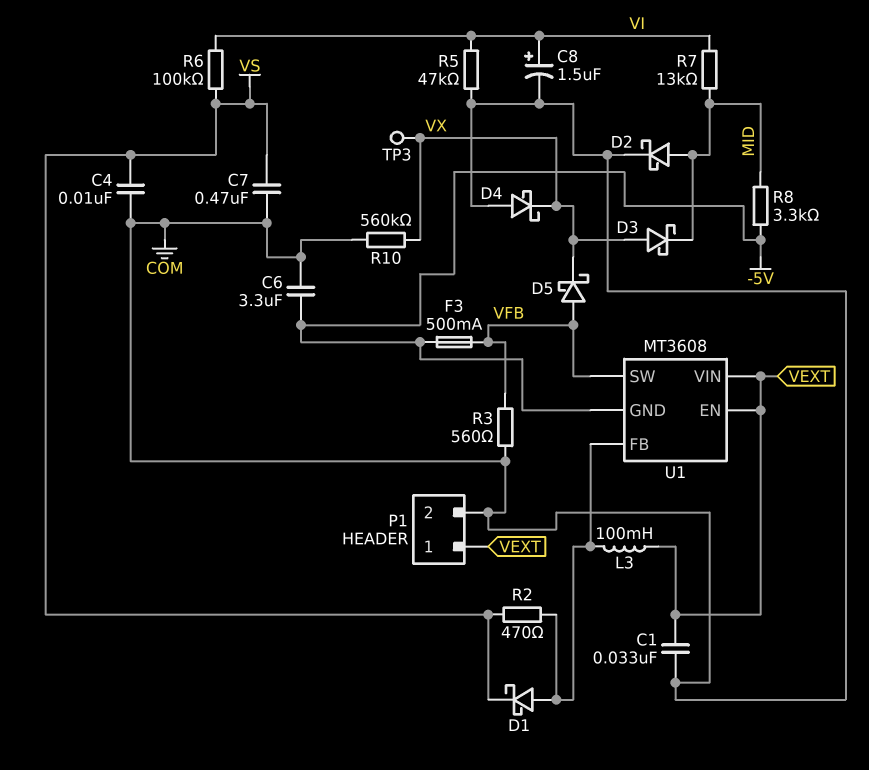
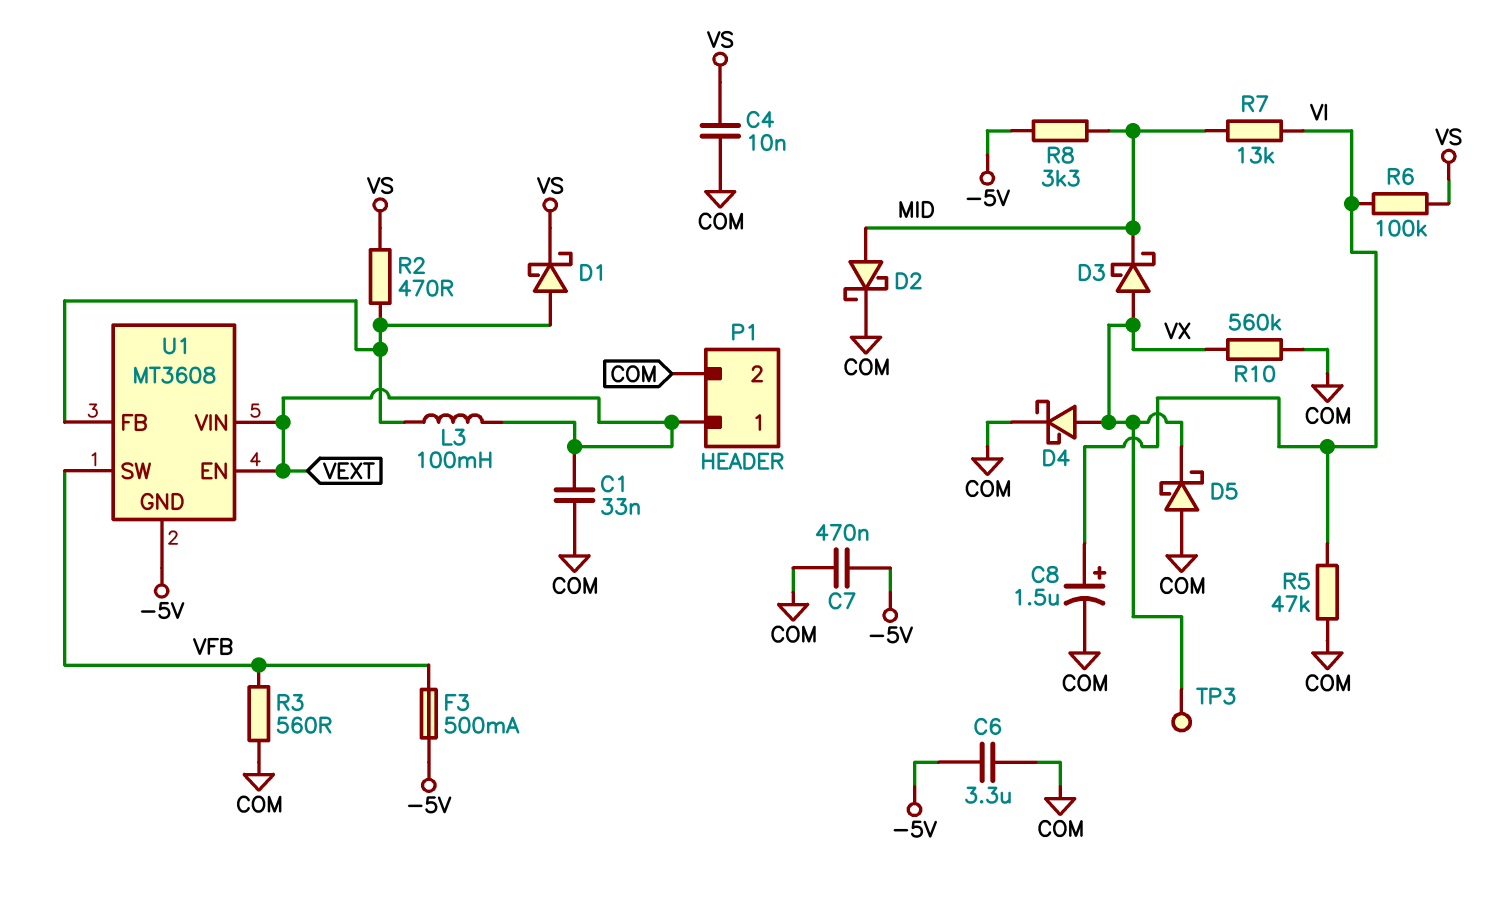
C7: 470nF (COM, VS) -> 470nF (-5V, COM)
D4: schottky (A COM, K VX) -> schottky (A VX, K COM)
D5: schottky (A VFB, K VX) -> schottky (A COM, K VX)

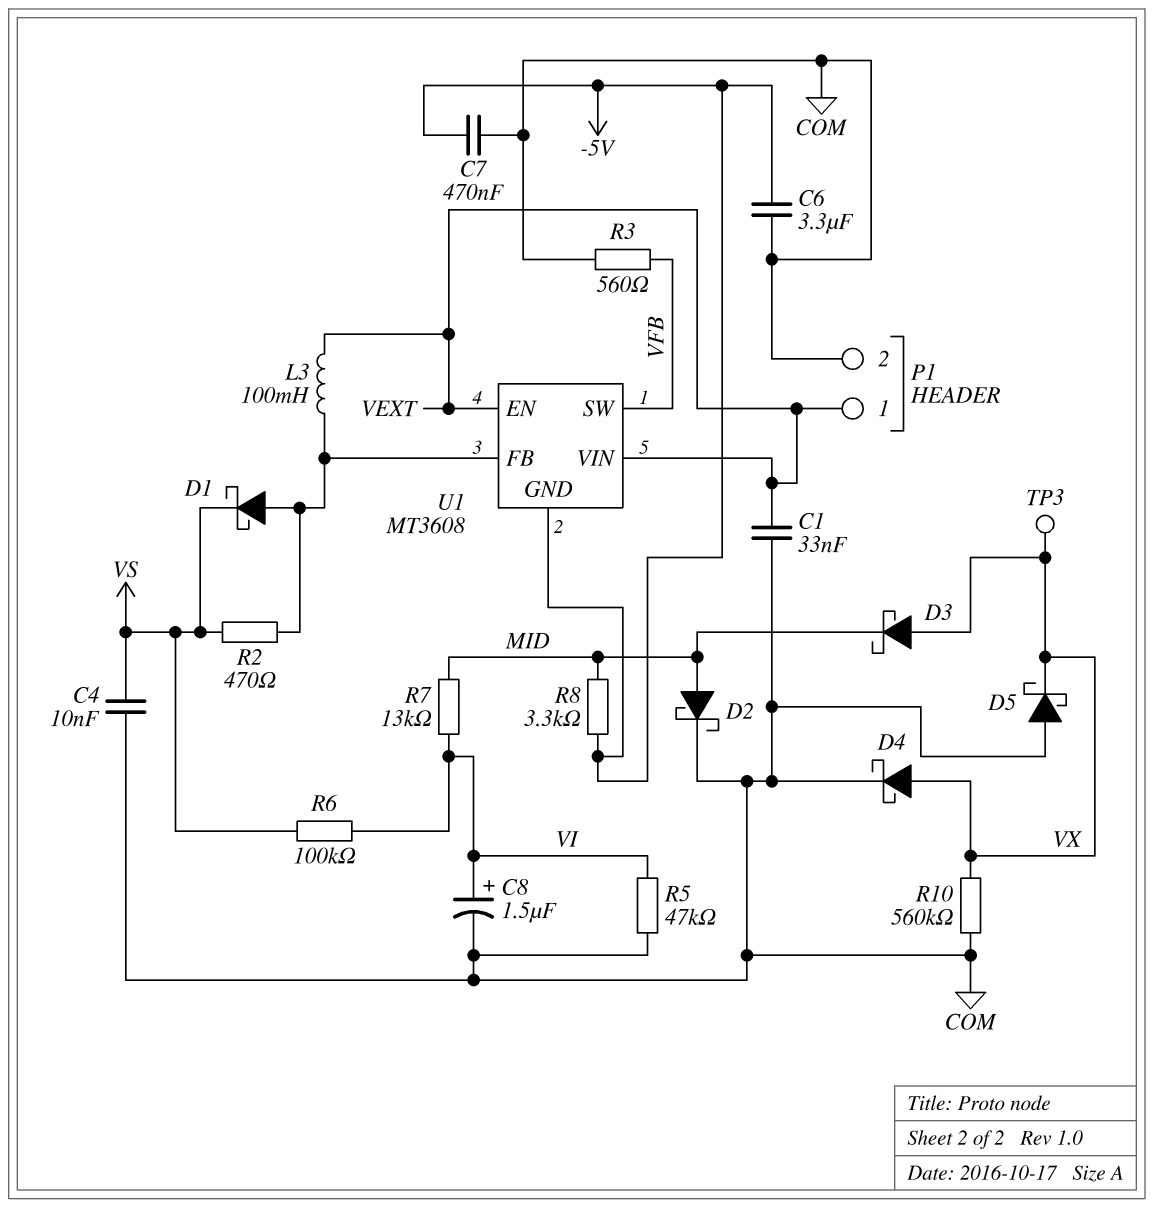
F3: 500mA (-5V, VFB) -> none

